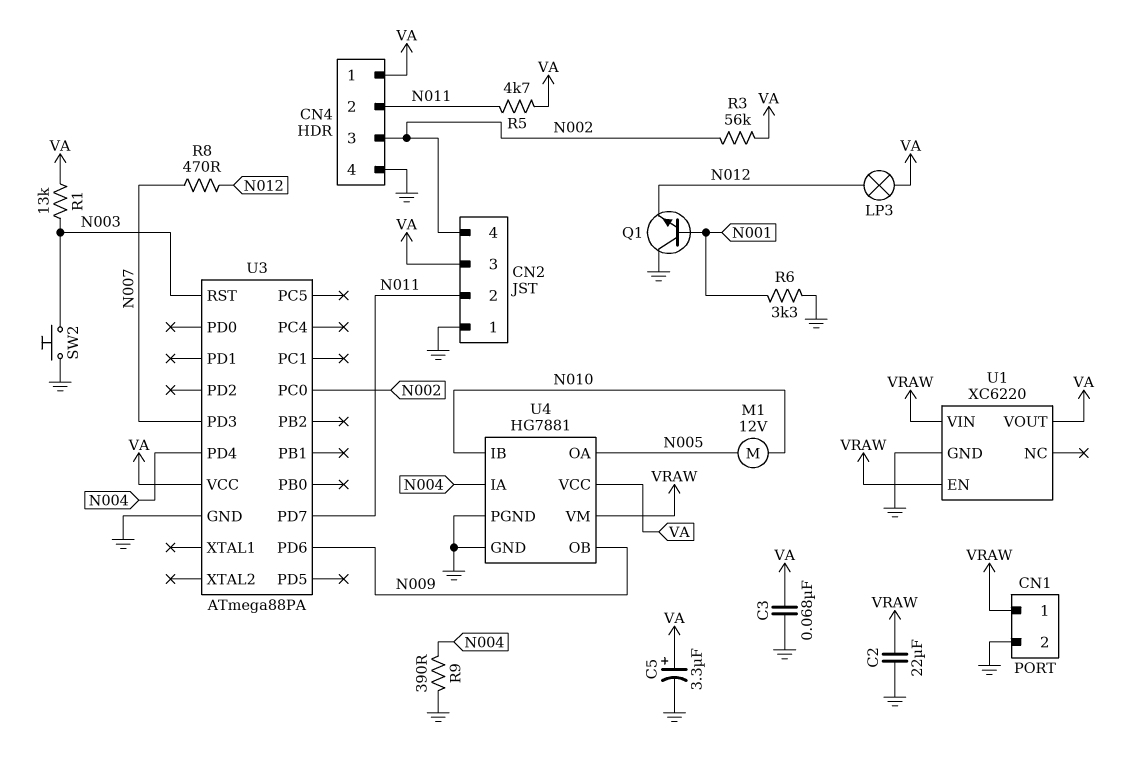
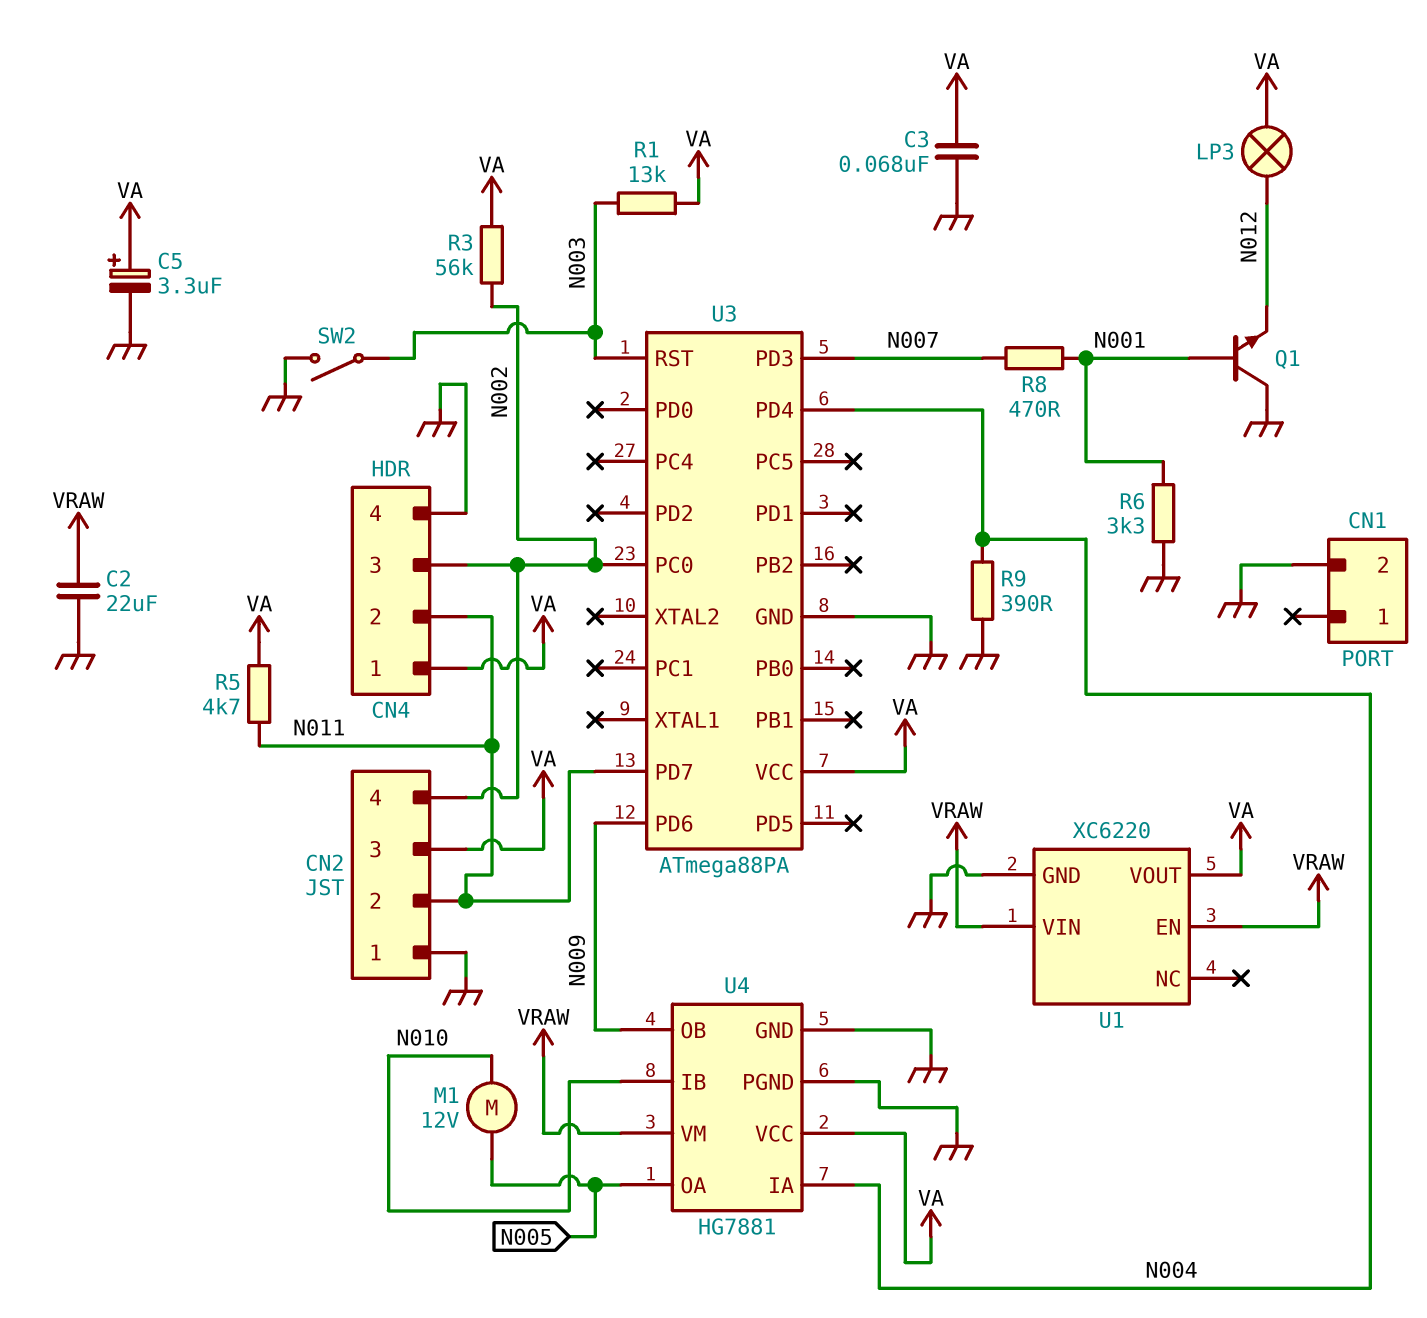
CN1 pin 1: VRAW -> none
R8: 470 (N007, N012) -> 470 (N001, N007)
SW2: button (GND, N003) -> switch (GND, N003)

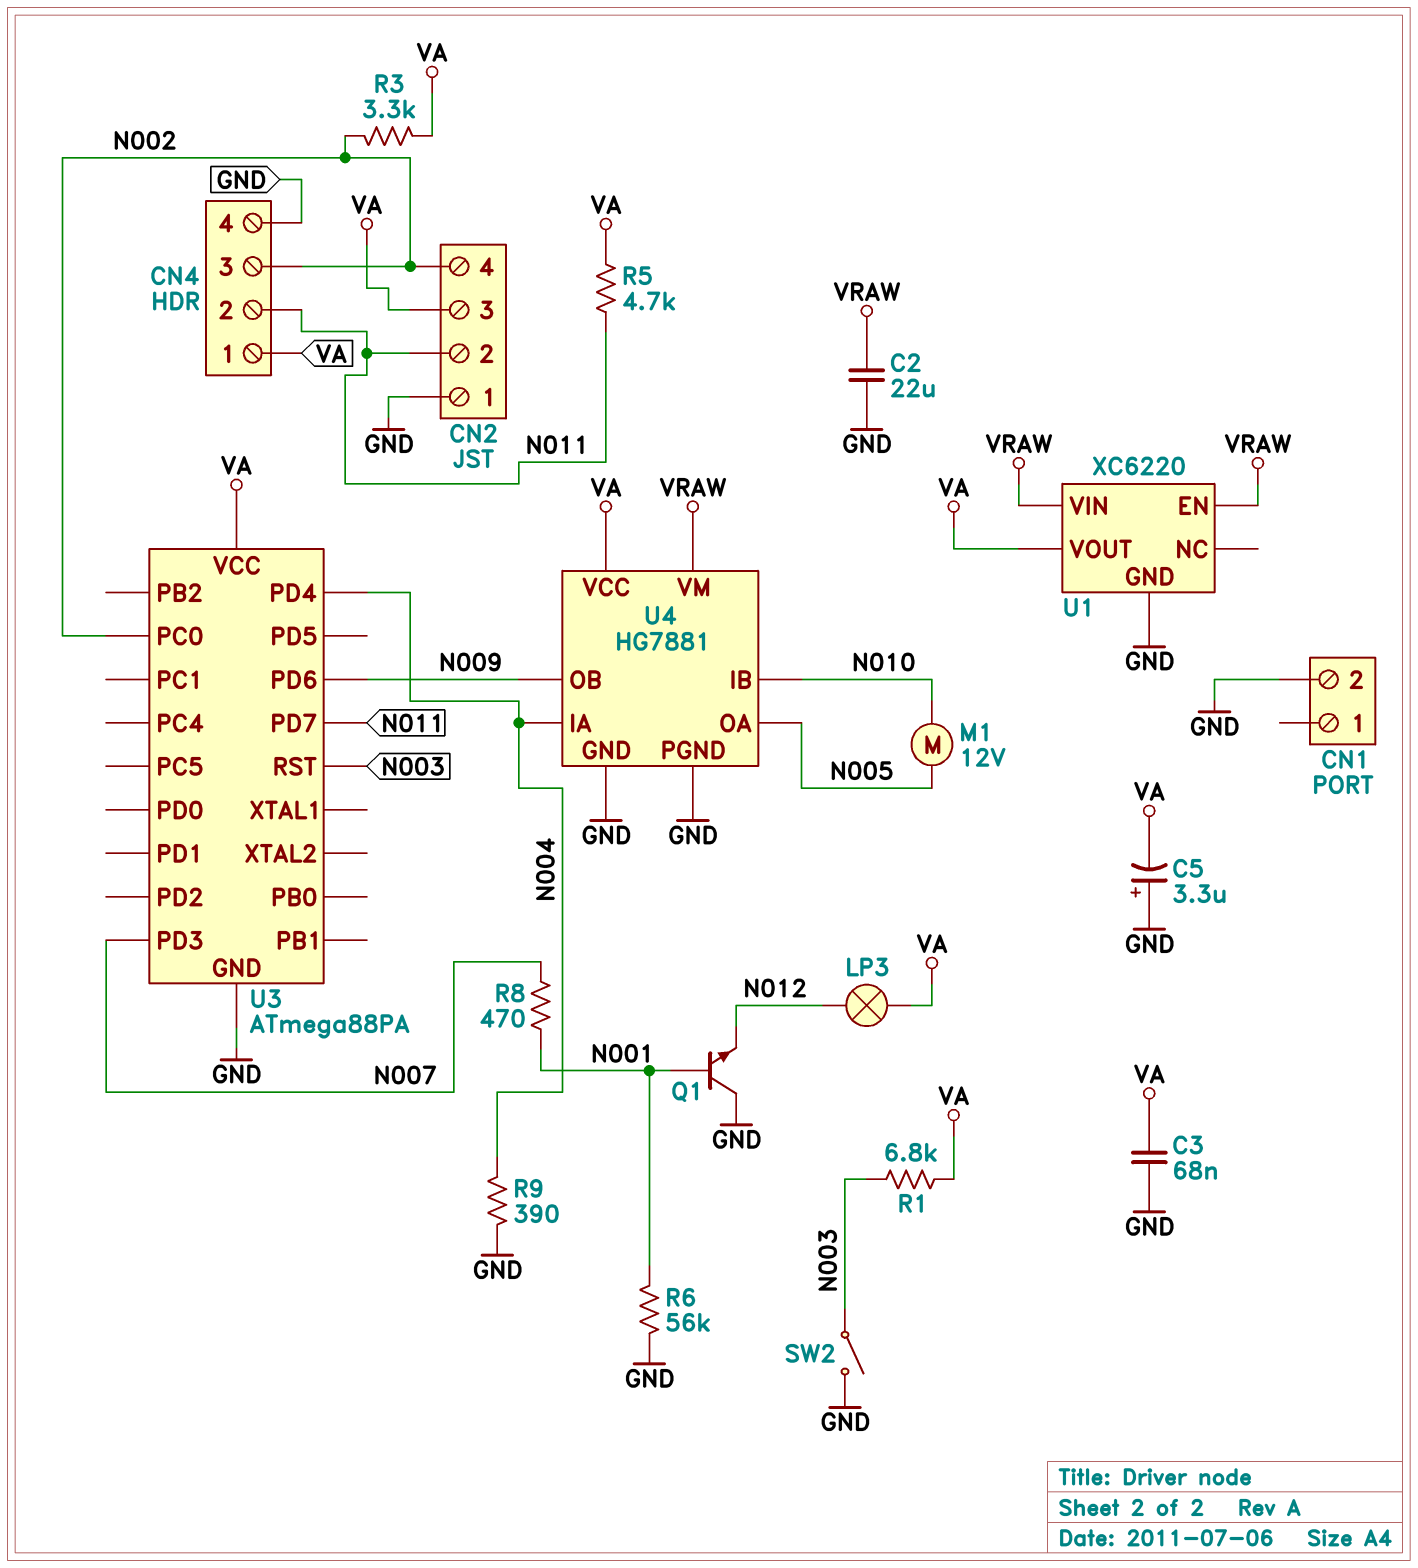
C5: 3.3uF (plus VA, minus GND) -> 3.3uF (plus GND, minus VA)
R1: 13k (N003, VA) -> 6.8k (N003, VA)
R3: 56k (N002, VA) -> 3.3k (N002, VA)
R6: 3.3k (GND, N001) -> 56k (GND, N001)

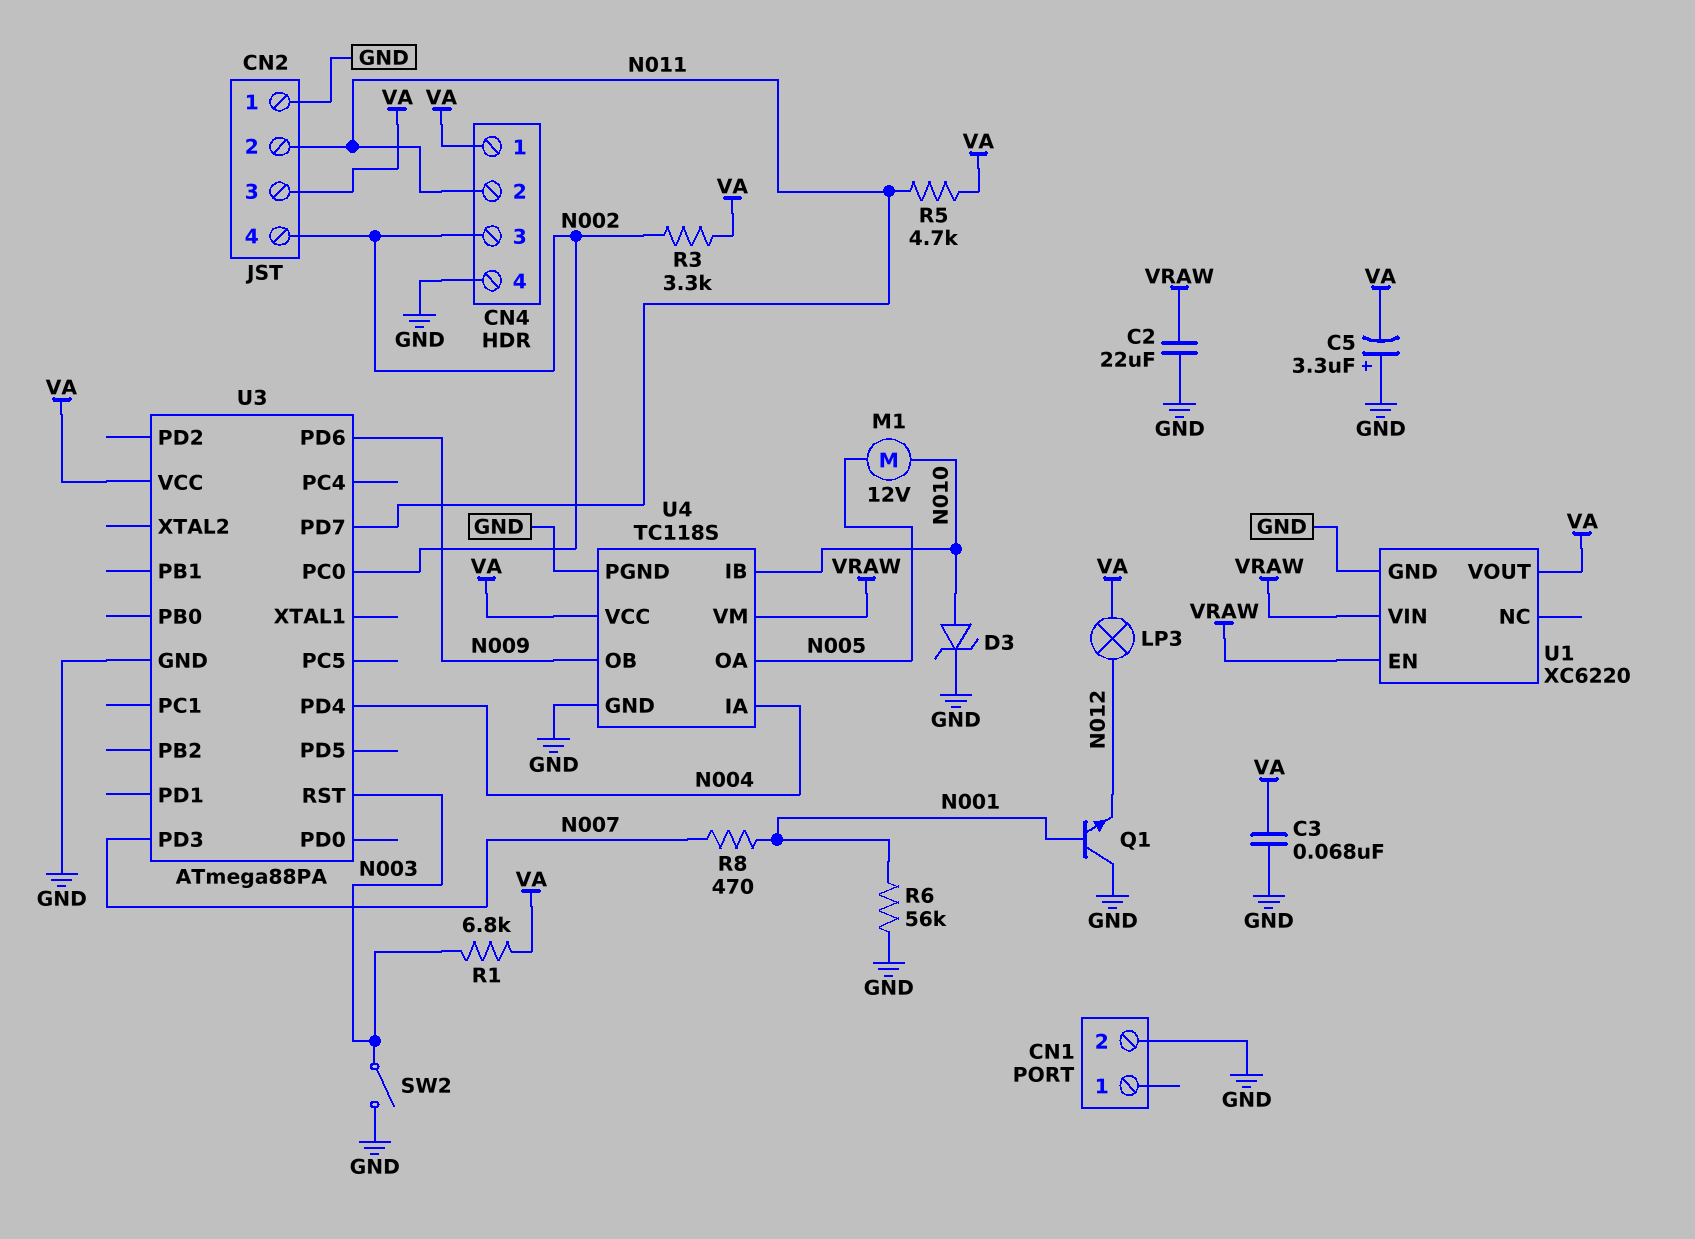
D3: none -> zener (A N010, K GND)
R9: 390 (GND, N004) -> none
U4: HG7881 -> TC118S

